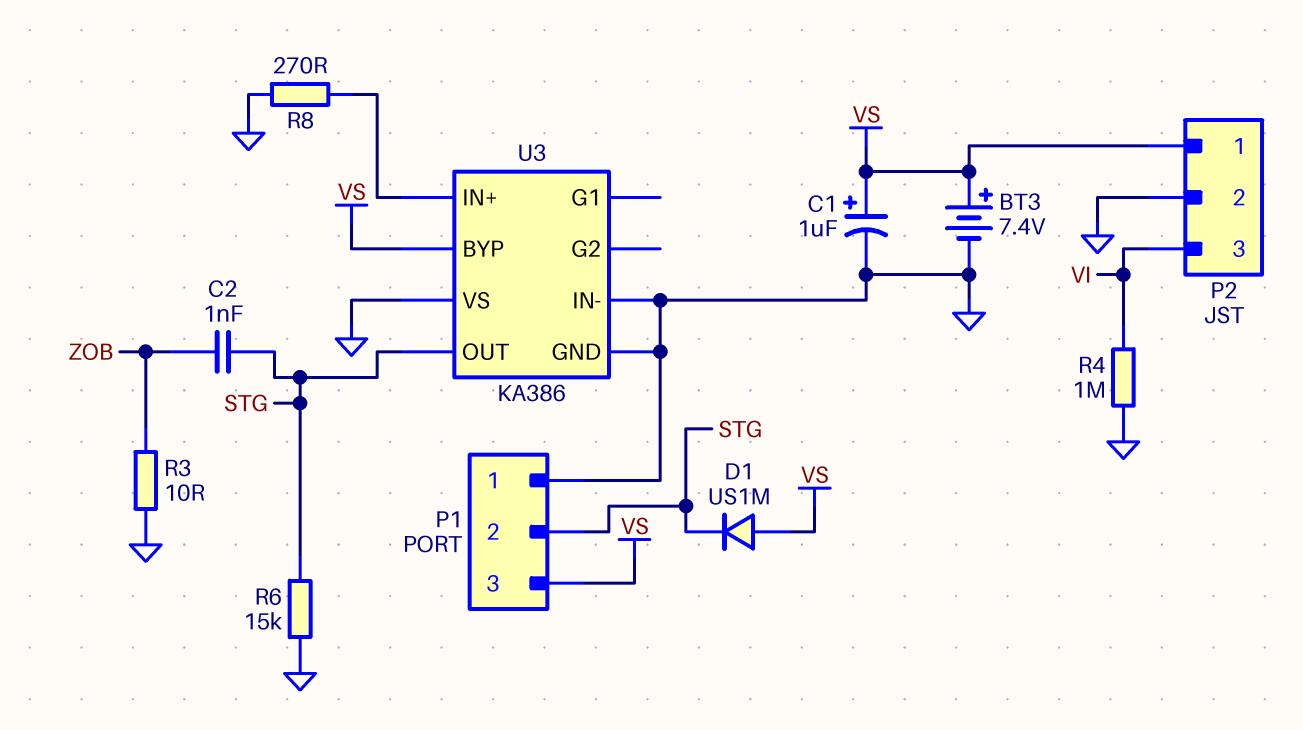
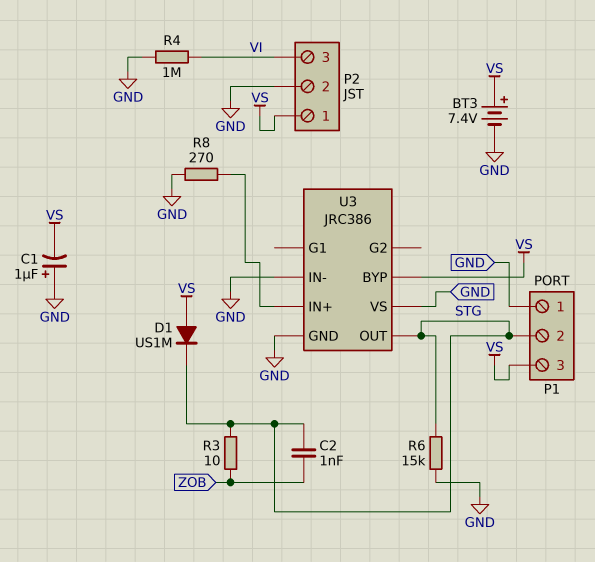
C1: 1uF (plus VS, minus GND) -> 1uF (plus GND, minus VS)
R3: 10 (GND, ZOB) -> 10 (STG, ZOB)
U3: KA386 -> JRC386

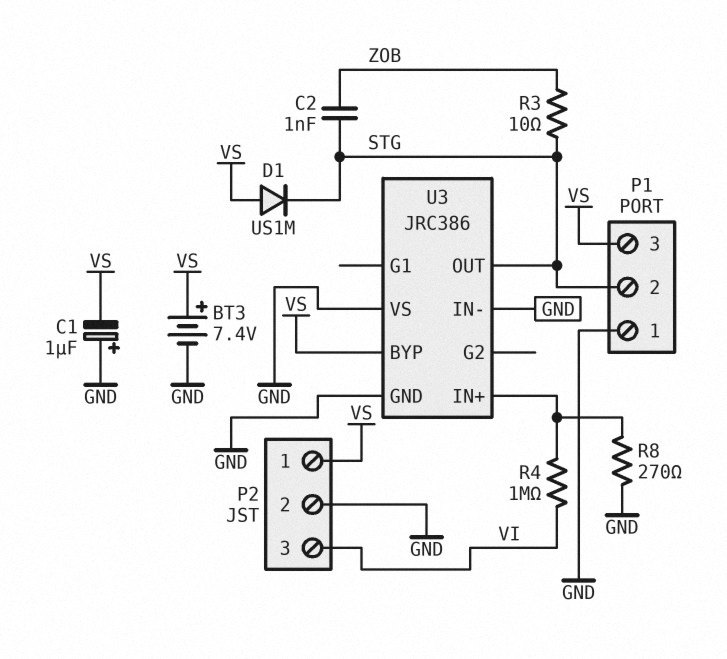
R4: 1M (GND, VI) -> 1M (U3/IN+, VI)
R6: 15k (GND, STG) -> none

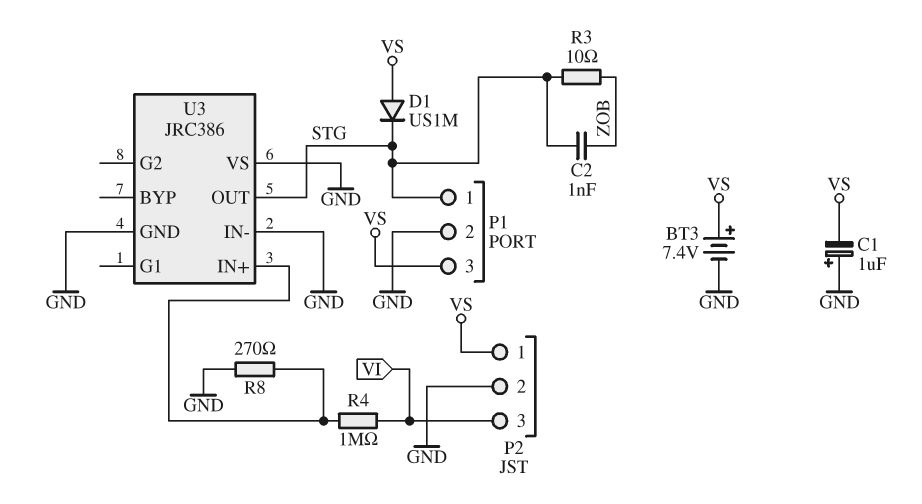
P1 pin 1: GND -> STG
P1 pin 2: STG -> GND
U3 pin BYP: VS -> none

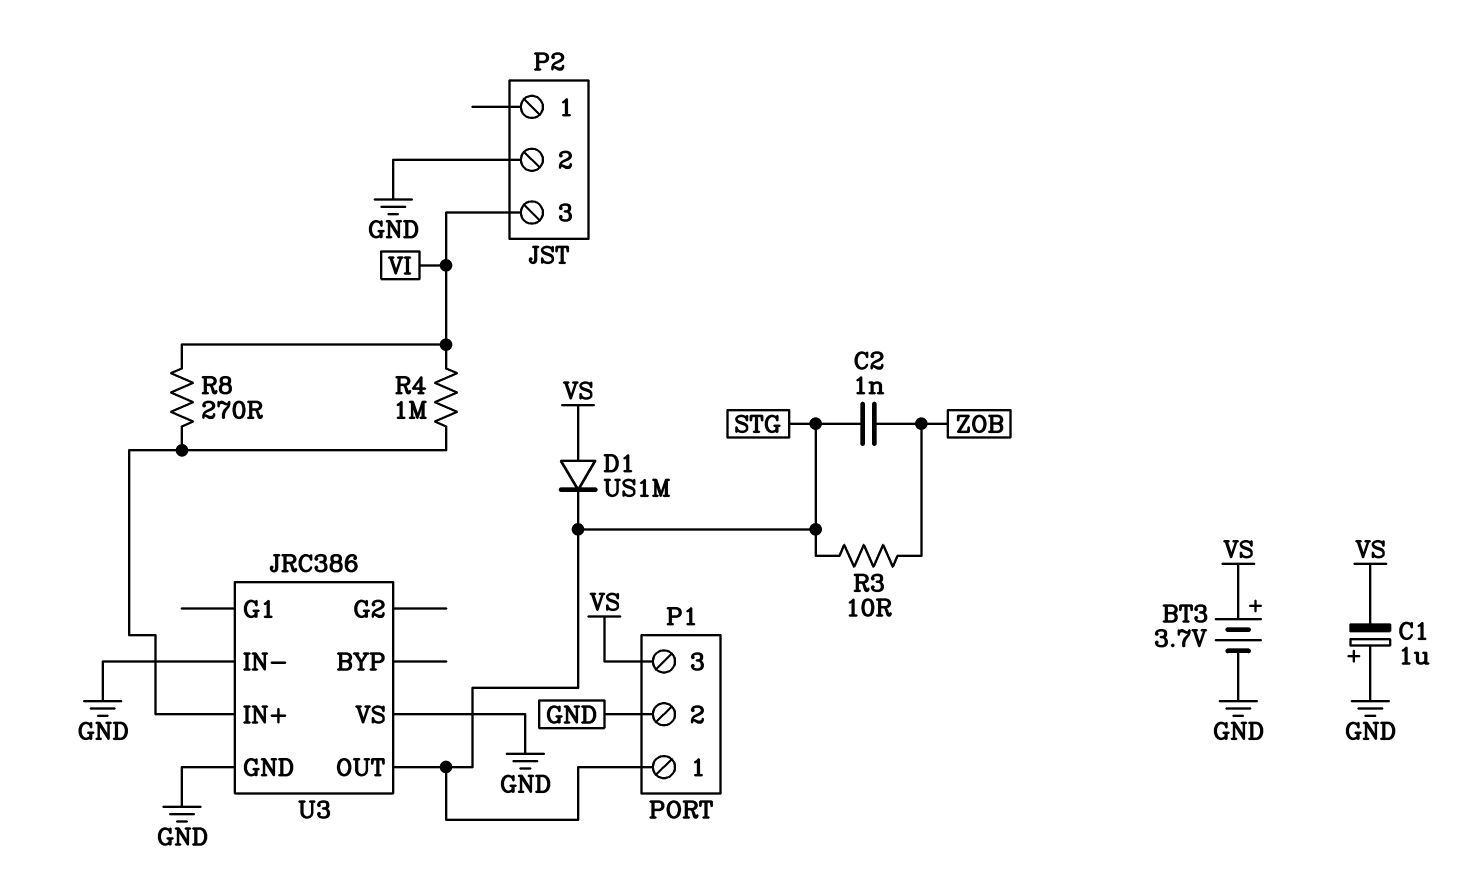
BT3: 7.4V (plus VS, minus GND) -> 3.7V (plus VS, minus GND)
P2 pin 1: VS -> none
R8: 270 (GND, U3/IN+) -> 270 (U3/IN+, VI)

